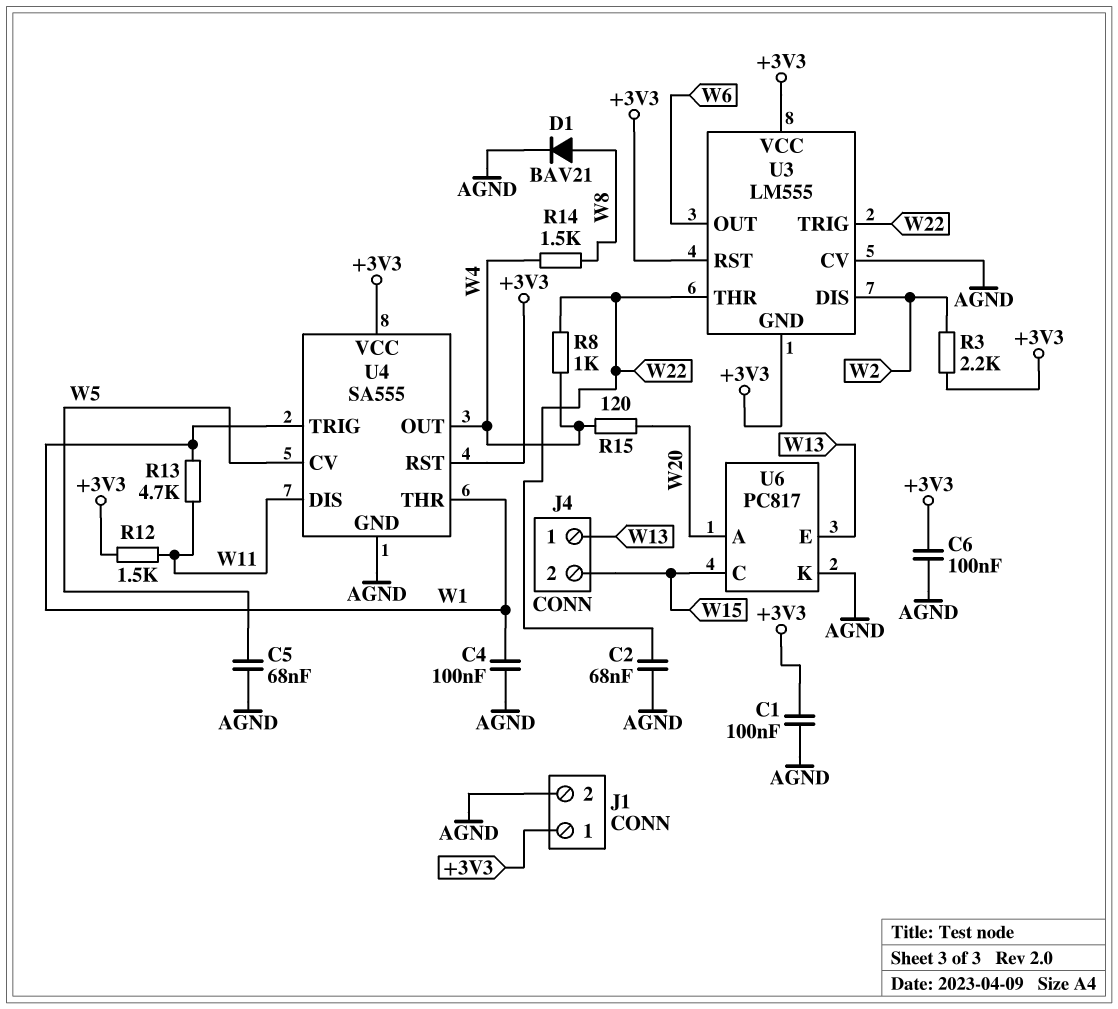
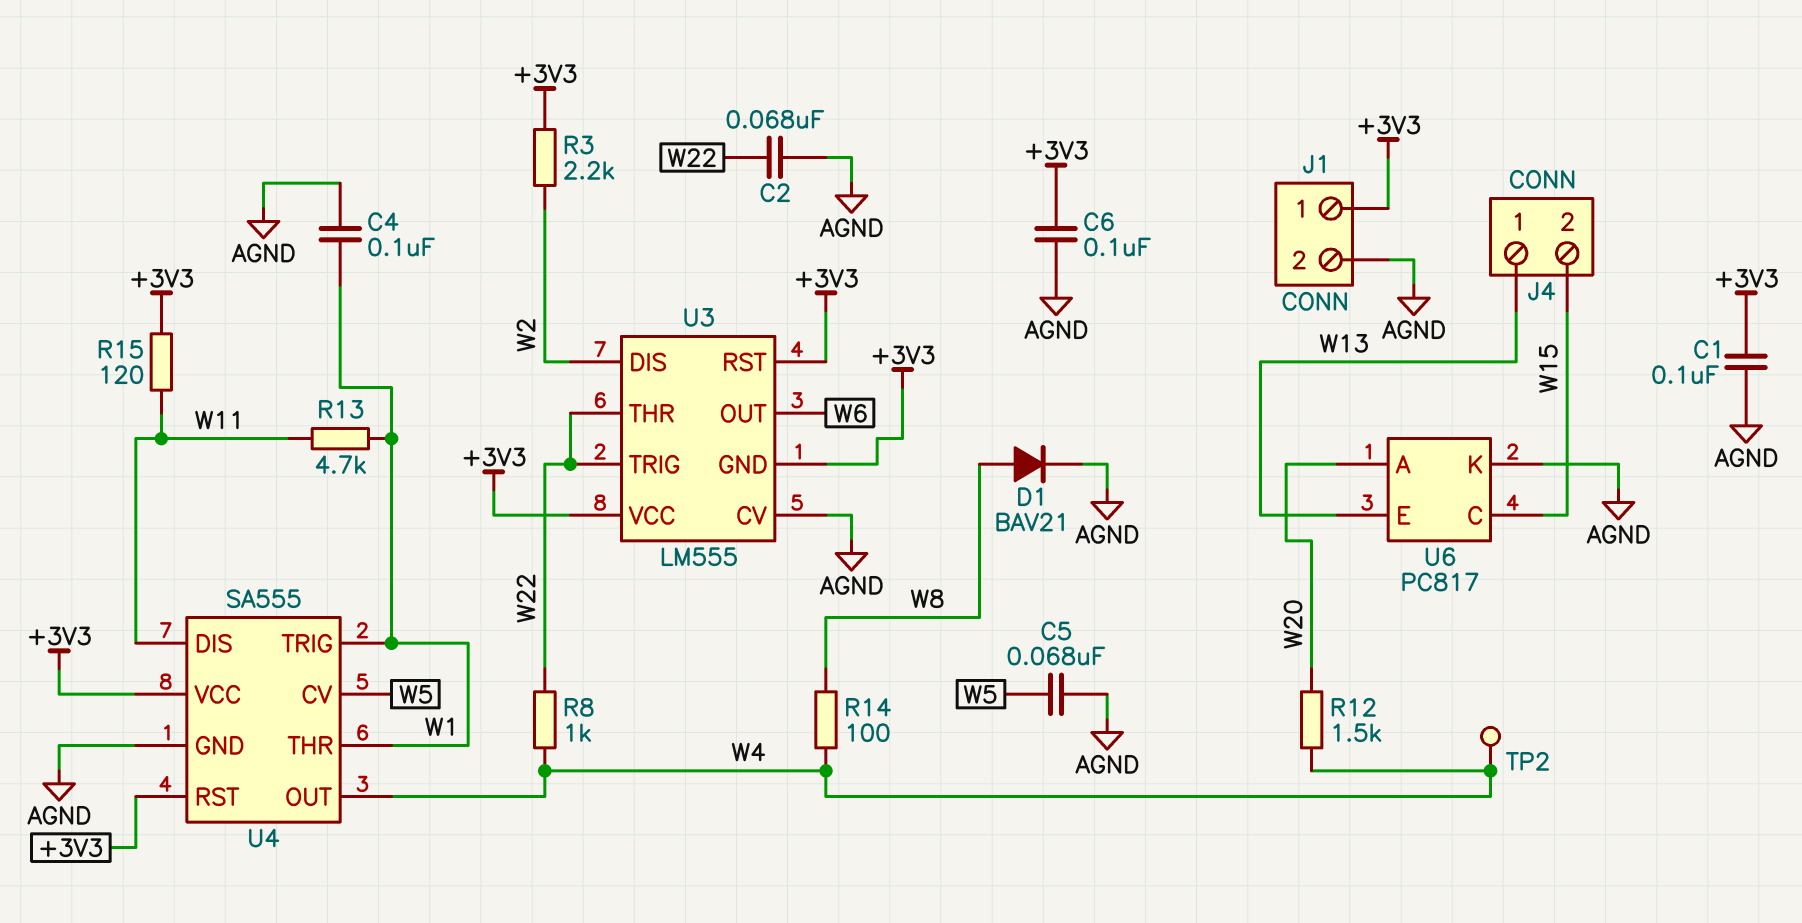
R12: 1.5k (+3V3, W11) -> 1.5k (W4, W20)
R14: 1.5k (W4, W8) -> 100 (W4, W8)
R15: 120 (W4, W20) -> 120 (+3V3, W11)
TP2: none -> test point (W4)

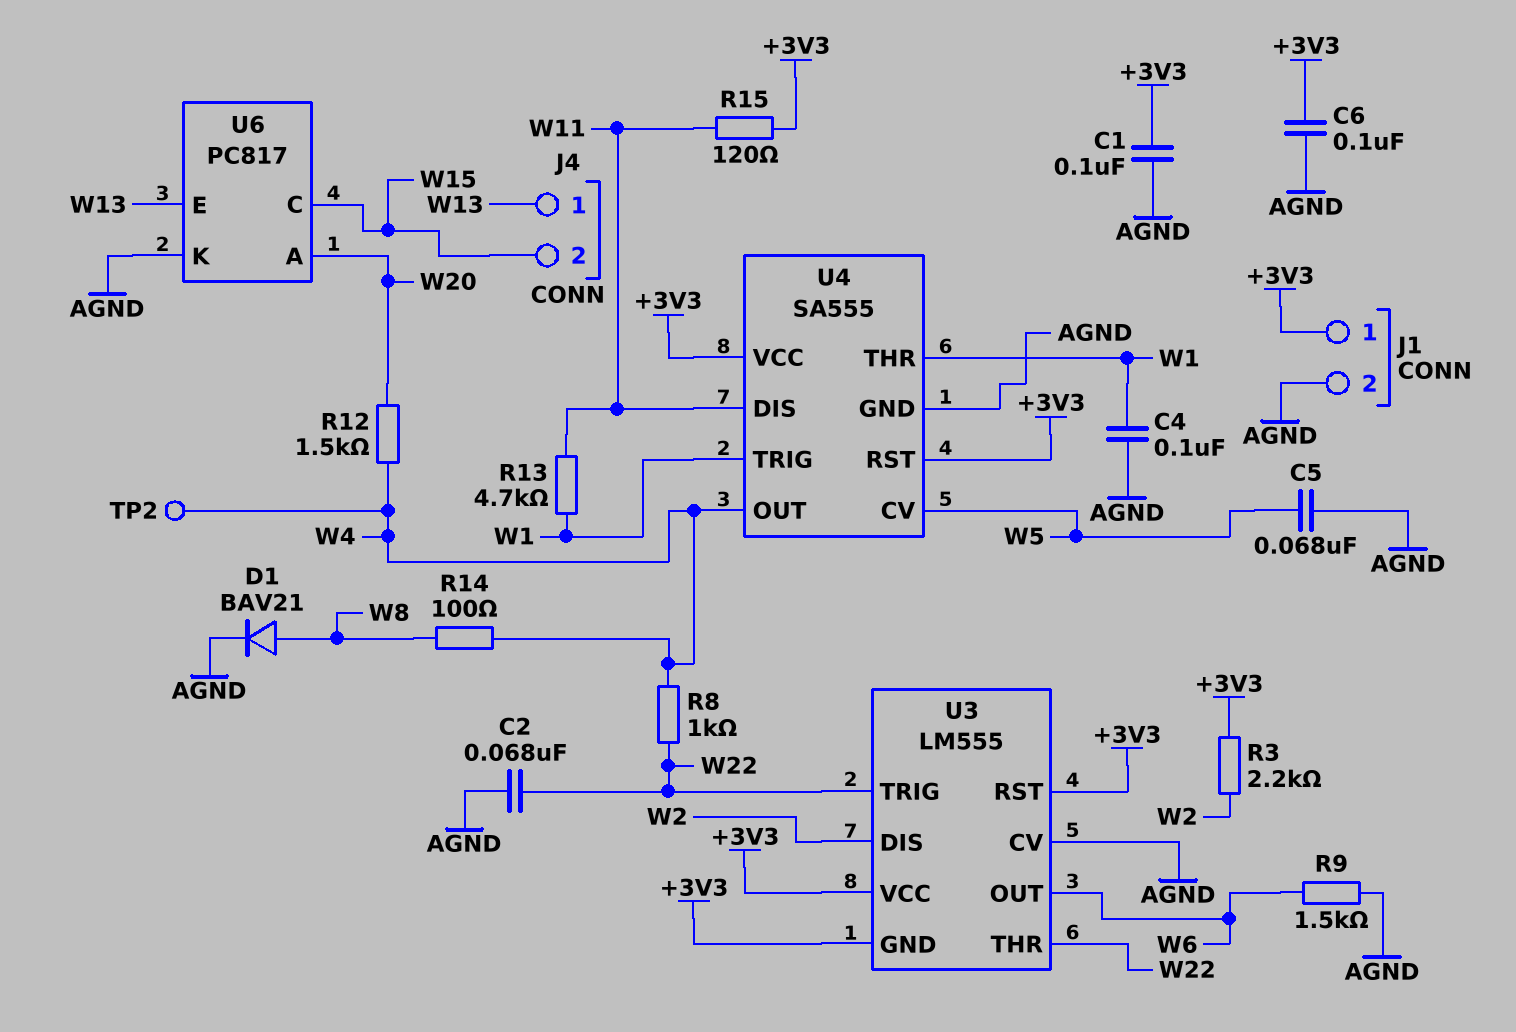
R9: none -> 1.5k (AGND, W6)

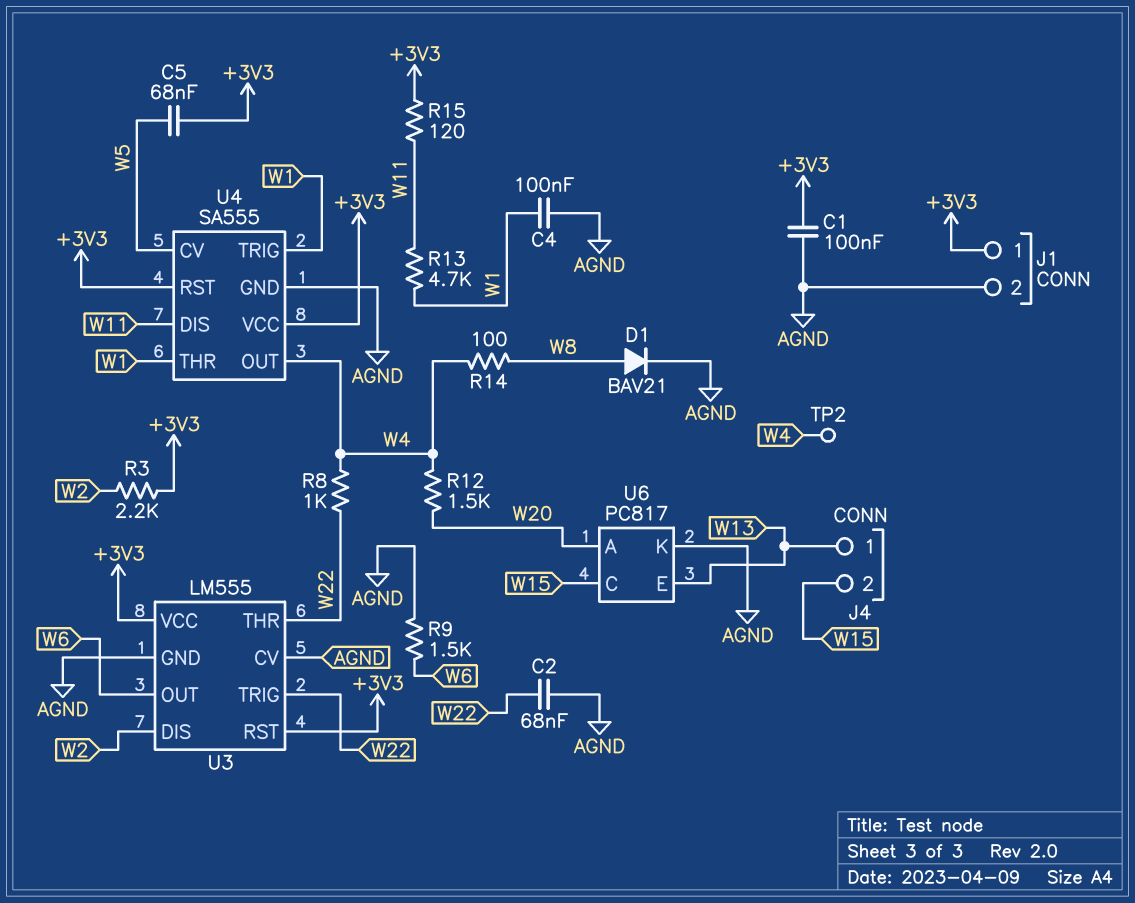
C5: 68nF (AGND, W5) -> 68nF (+3V3, W5)
C6: 100nF (+3V3, AGND) -> none
U3 pin GND: +3V3 -> AGND

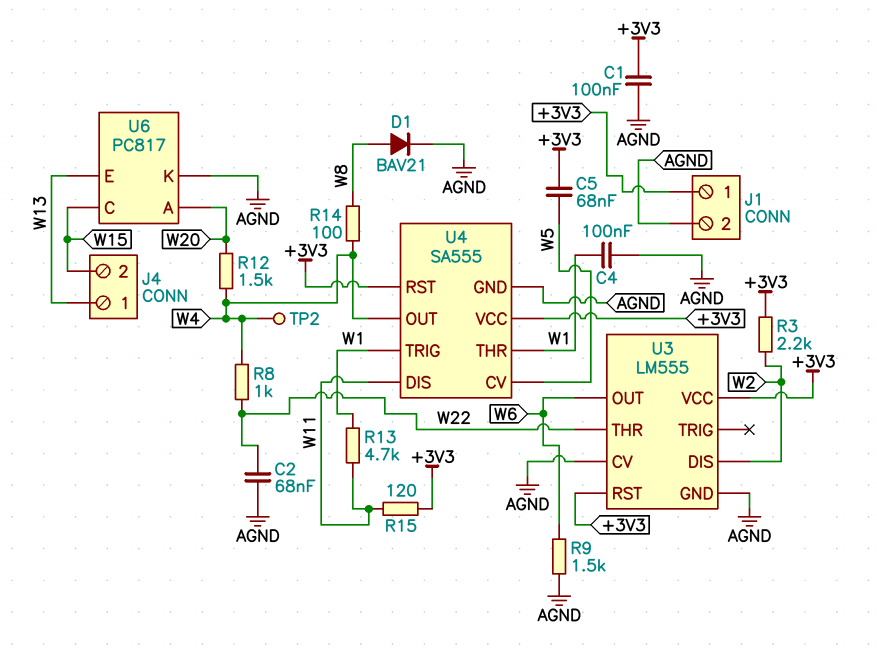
U3 pin TRIG: W22 -> none

